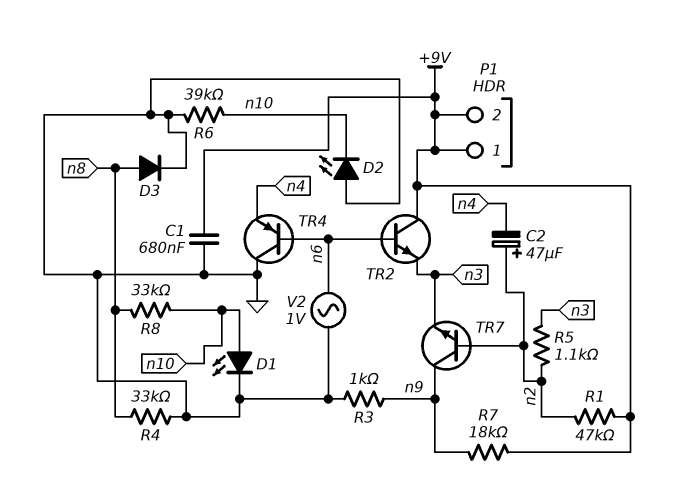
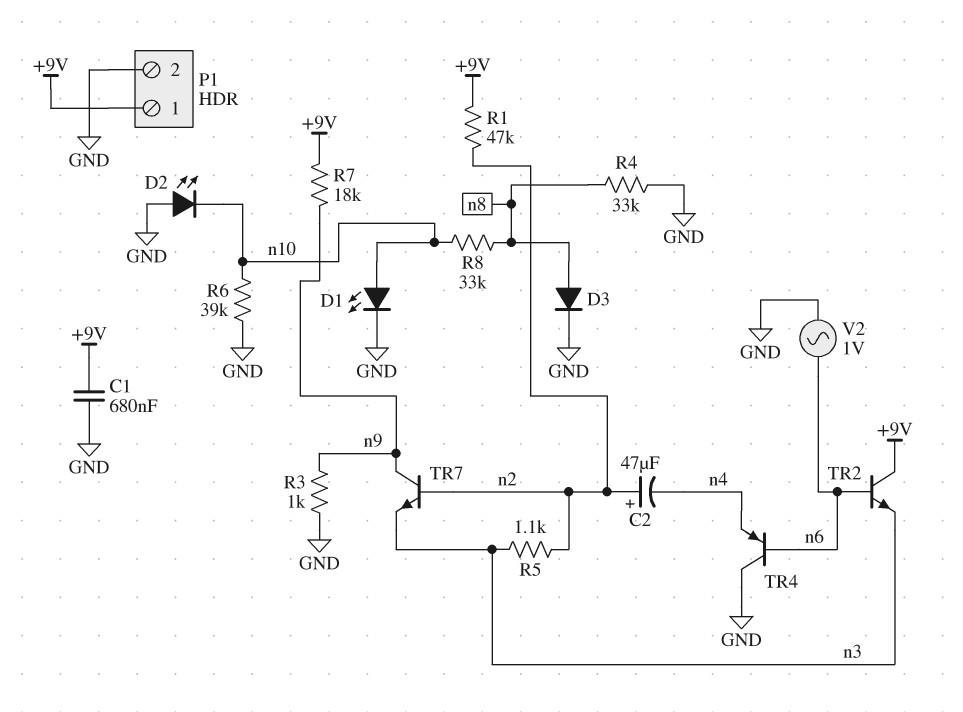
P1 pin 2: +9V -> GND

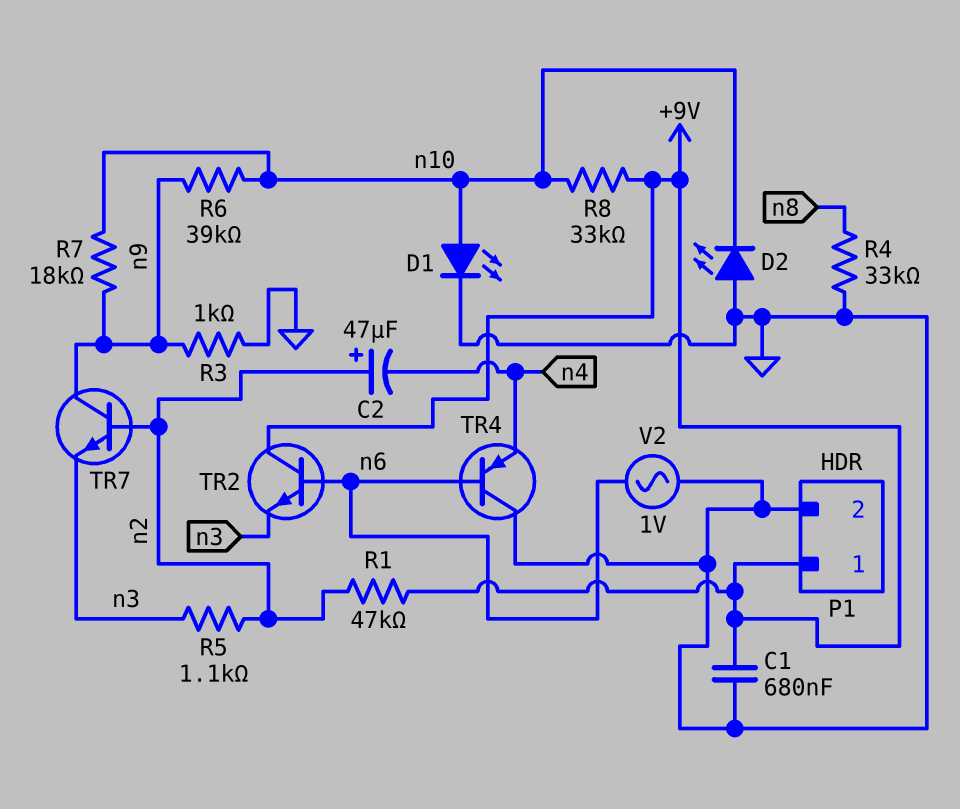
D3: diode (A n8, K GND) -> none
R6: 39k (GND, n10) -> 39k (n9, n10)
R7: 18k (+9V, n9) -> 18k (n9, n10)
R8: 33k (n8, n10) -> 33k (+9V, n10)

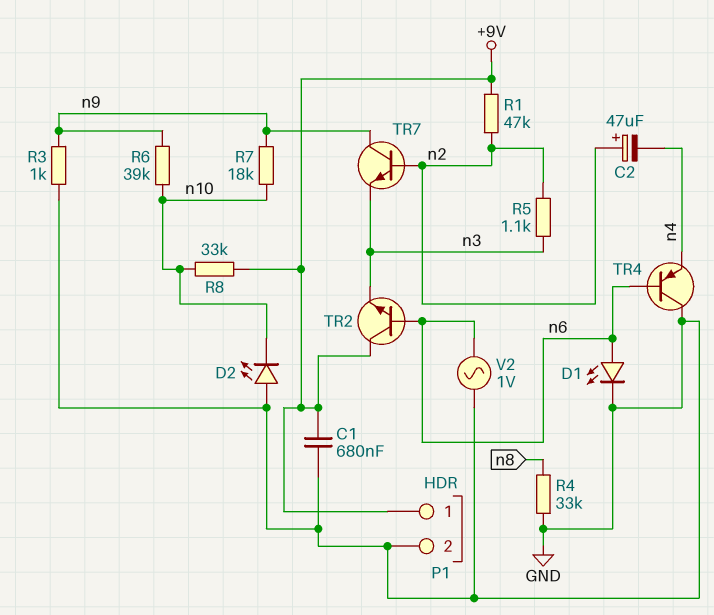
D1: LED (A n10, K GND) -> LED (A n6, K GND)

